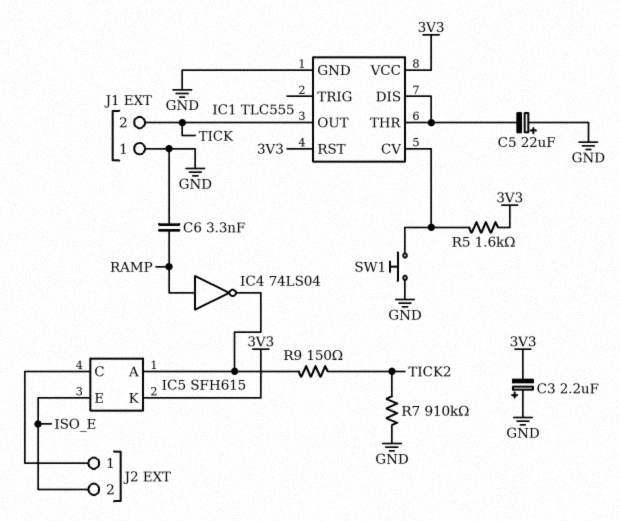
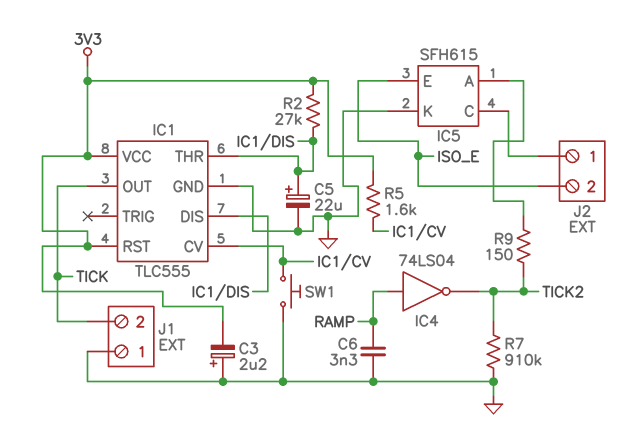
C5: 22uF (plus GND, minus IC1/DIS) -> 22uF (plus IC1/DIS, minus GND)
IC4: NOT 74LS04 (in RAMP, out IC5/A) -> NOT 74LS04 (in RAMP, out TICK2)
IC5 pin K: 3V3 -> GND
R2: none -> 27k (3V3, IC1/DIS)

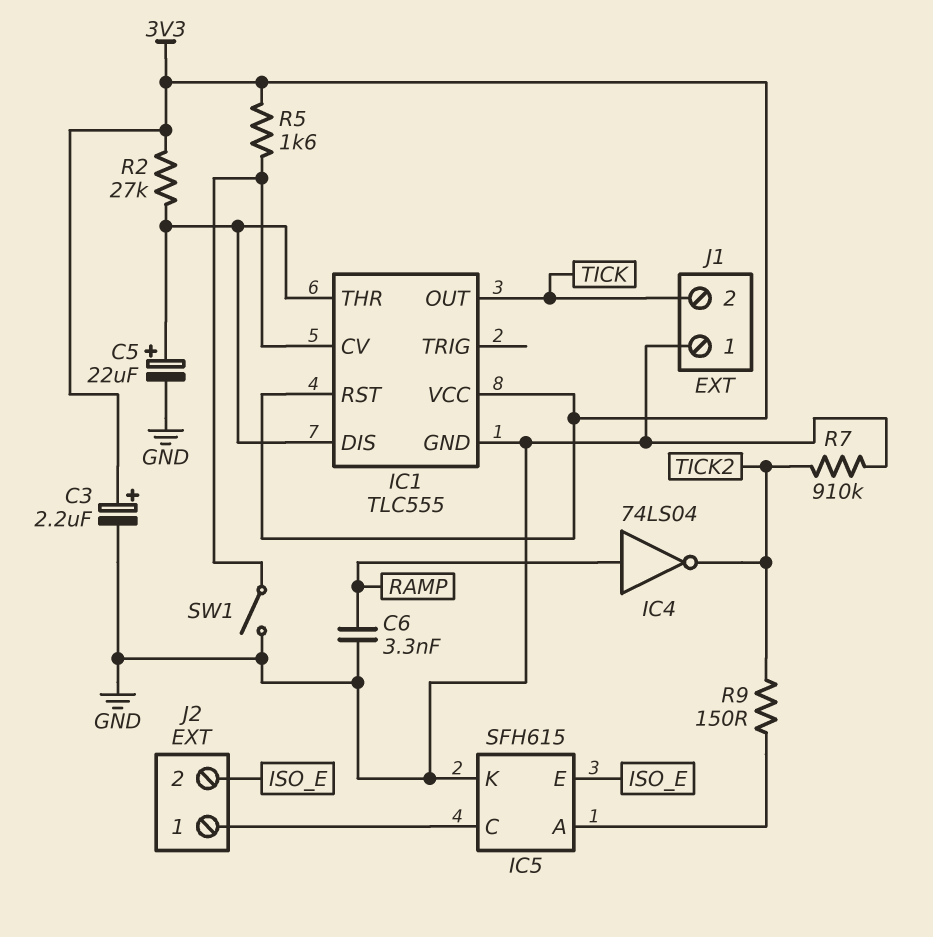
C3: 2.2uF (plus GND, minus 3V3) -> 2.2uF (plus 3V3, minus GND)
SW1: button (GND, IC1/CV) -> switch (GND, IC1/CV)

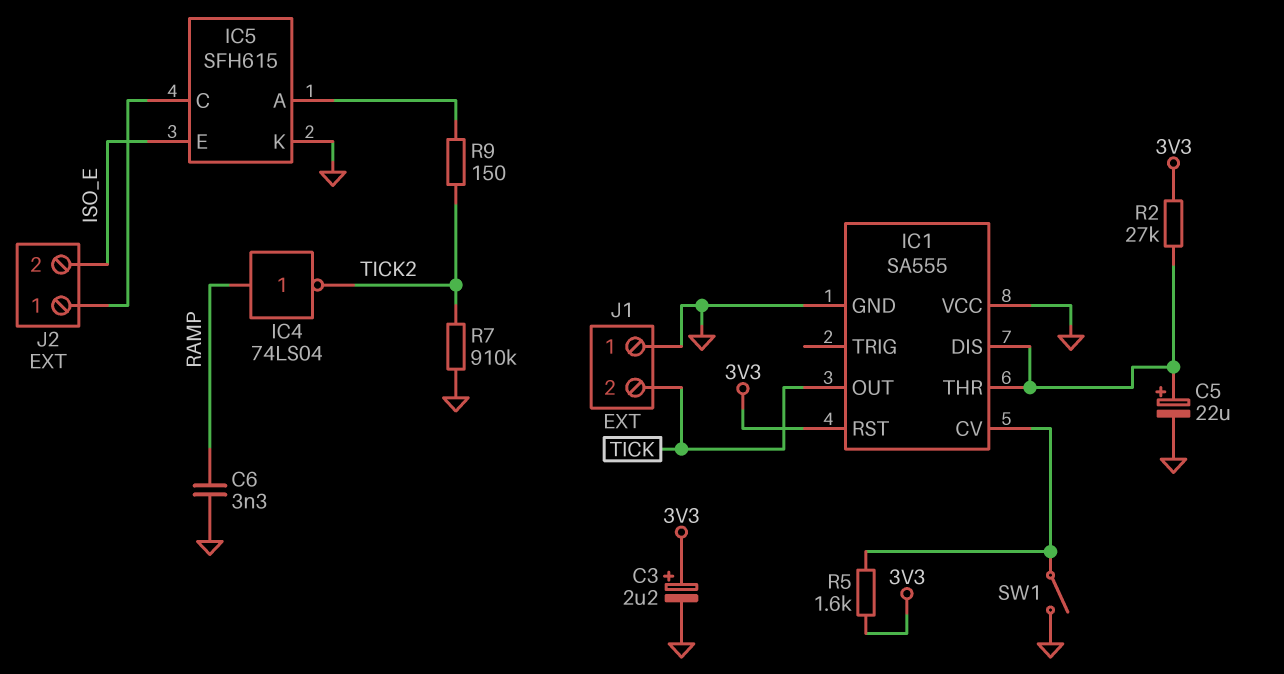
IC1: TLC555 -> SA555
IC1 pin VCC: 3V3 -> GND

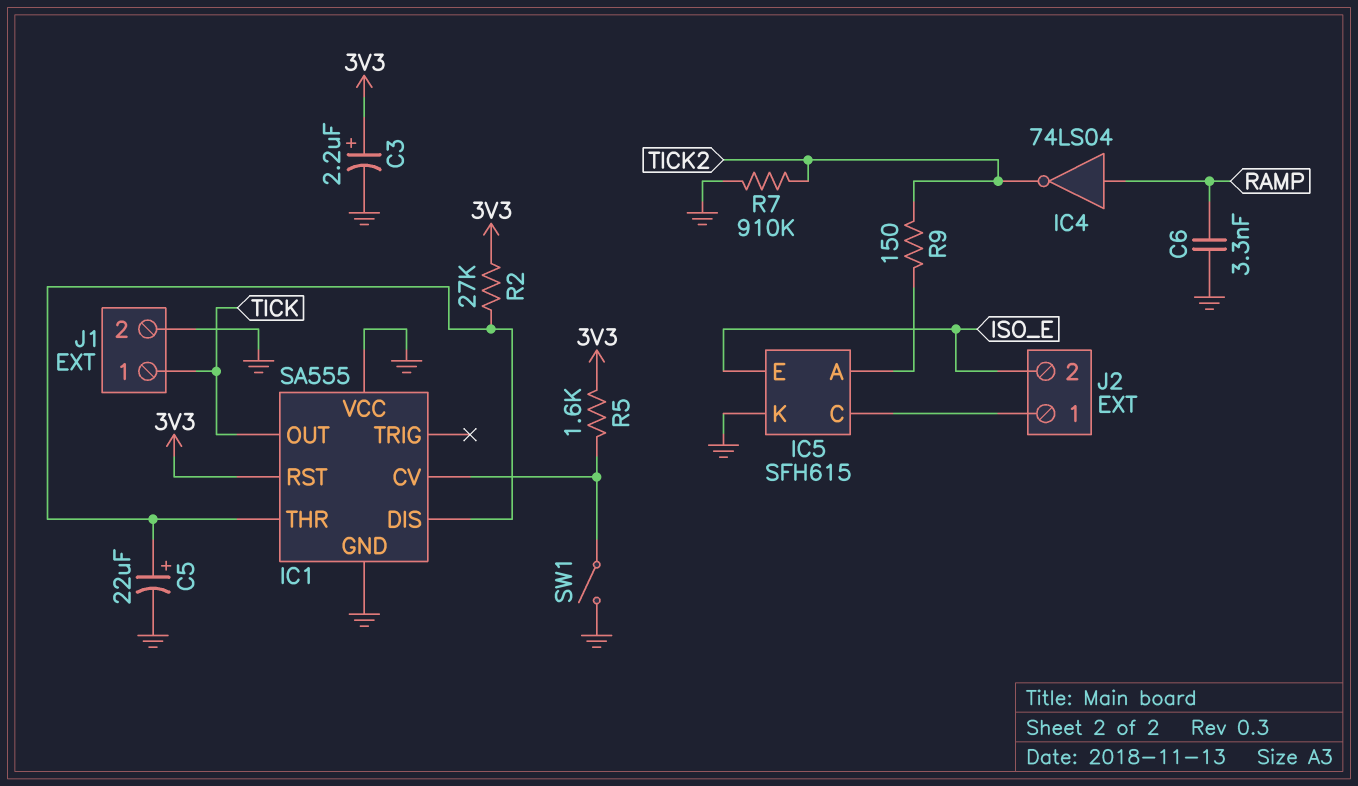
J1 pin 1: GND -> TICK
J1 pin 2: TICK -> GND

